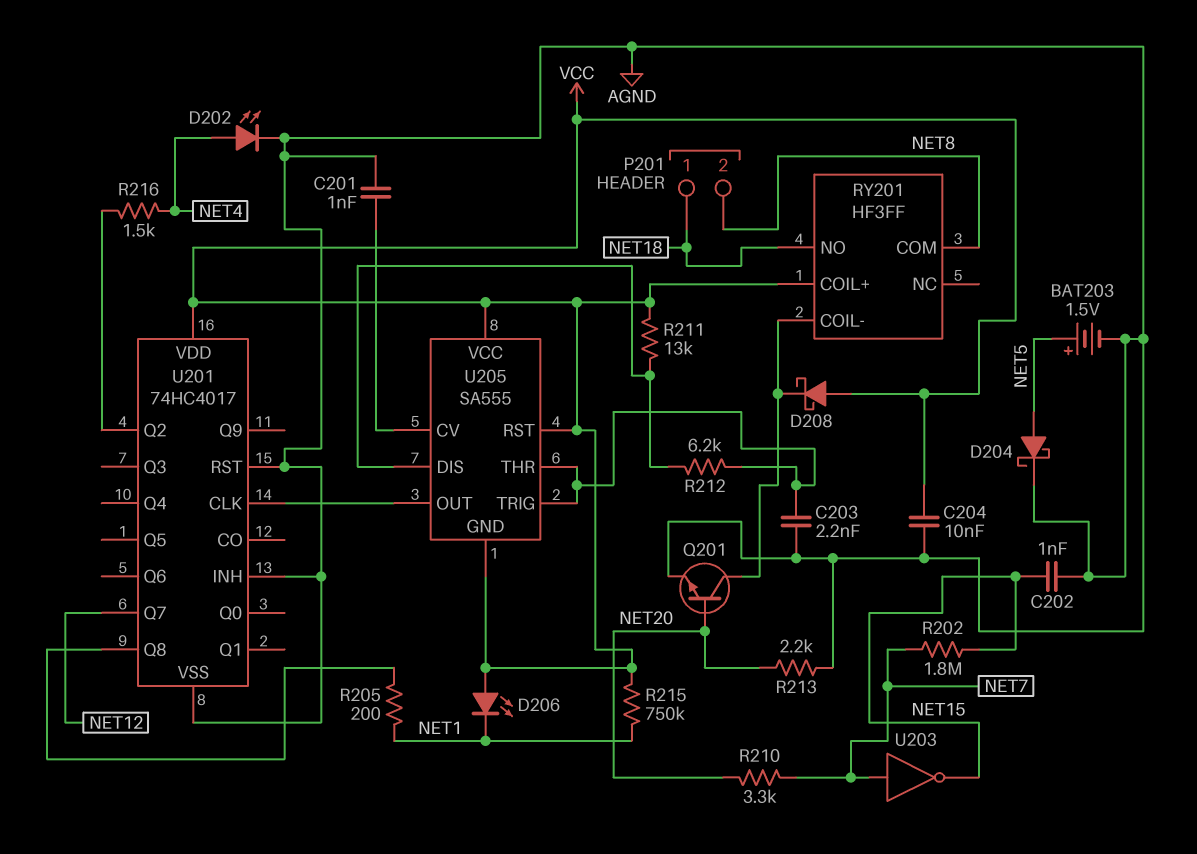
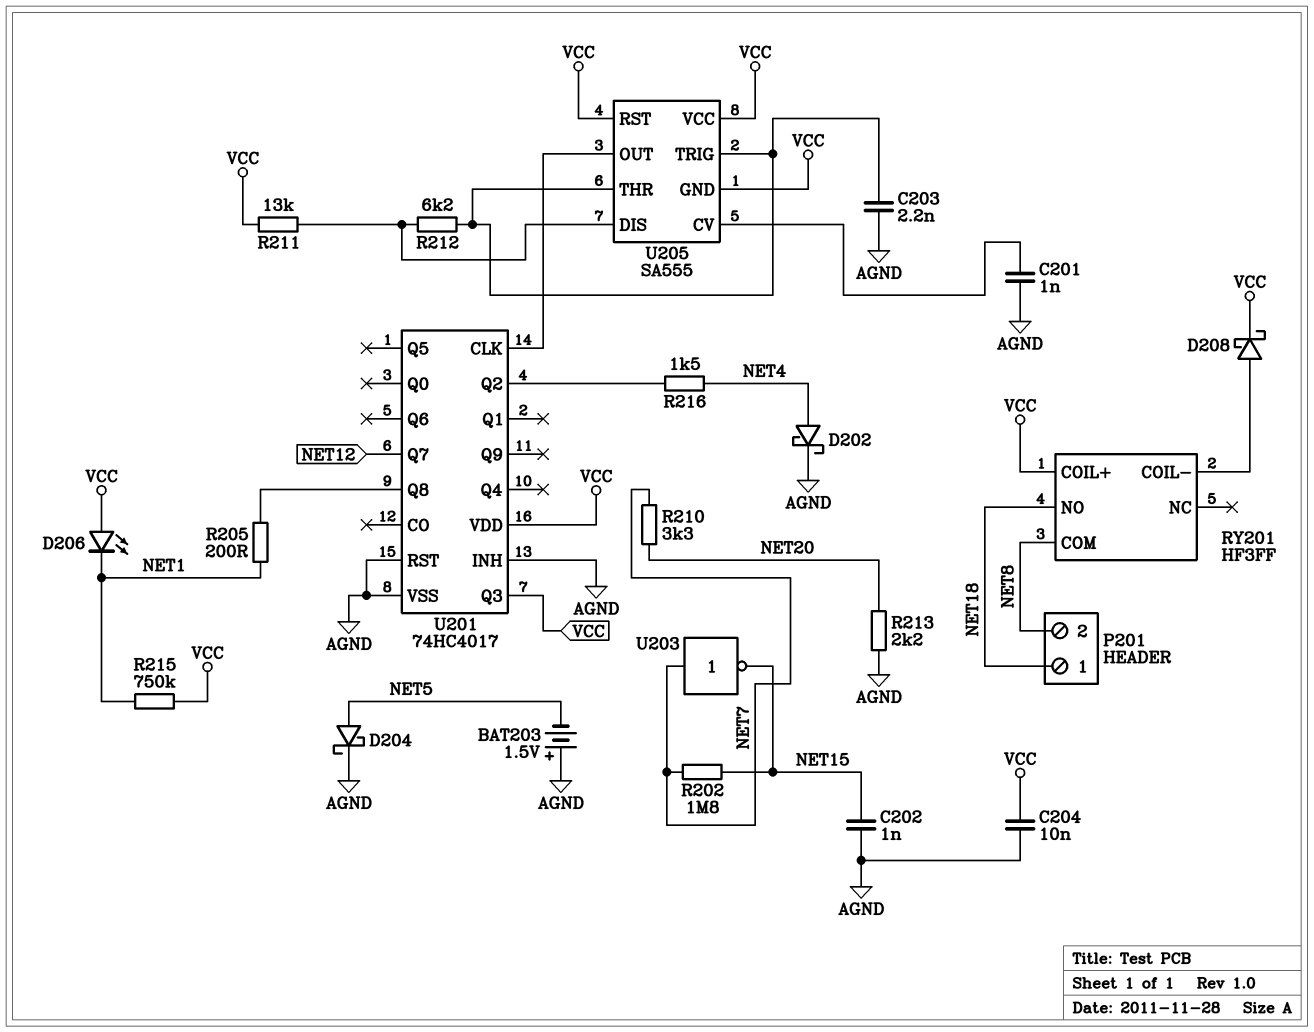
BAT203: 1.5V (plus NET5, minus AGND) -> 1.5V (plus AGND, minus NET5)
D202: LED (A NET4, K AGND) -> schottky (A NET4, K AGND)
D208: schottky (A VCC, K RY201/COIL-) -> schottky (A RY201/COIL-, K VCC)
Q201: NPN (B NET20, C RY201/COIL-, E AGND) -> none
U201 pin Q3: none -> VCC

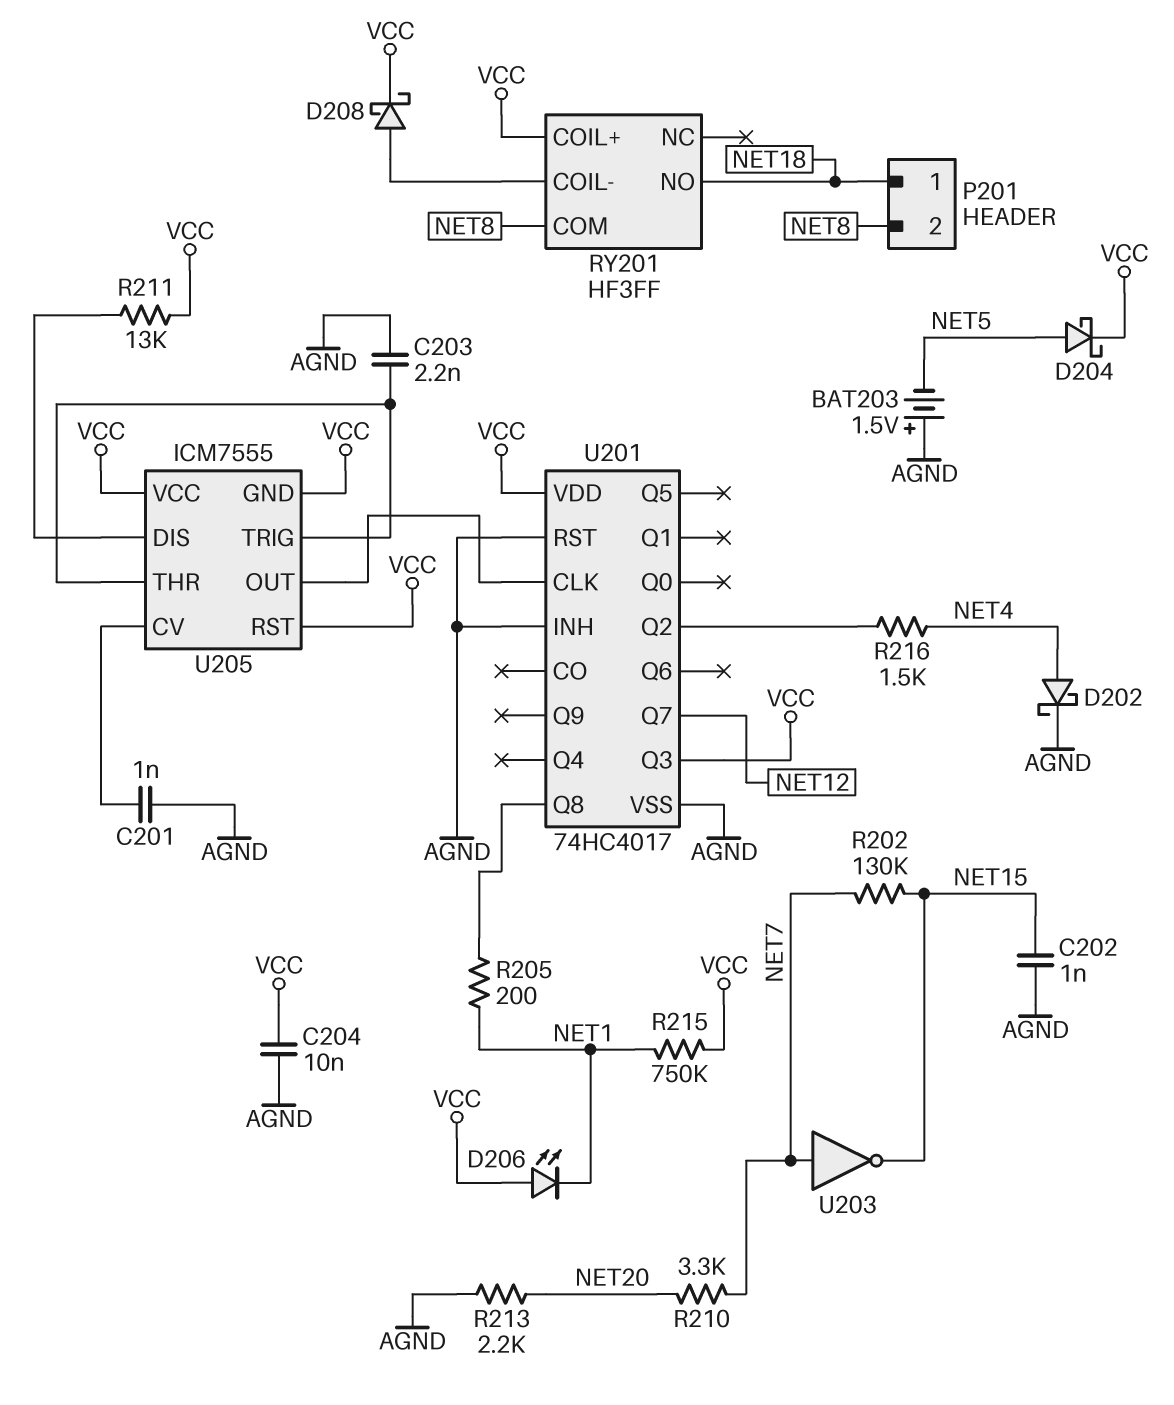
D204: schottky (A NET5, K AGND) -> schottky (A NET5, K VCC)
R202: 1.8M (NET7, NET15) -> 130k (NET7, NET15)
R212: 6.2k (U205/DIS, U205/THR) -> none
U205: SA555 -> ICM7555

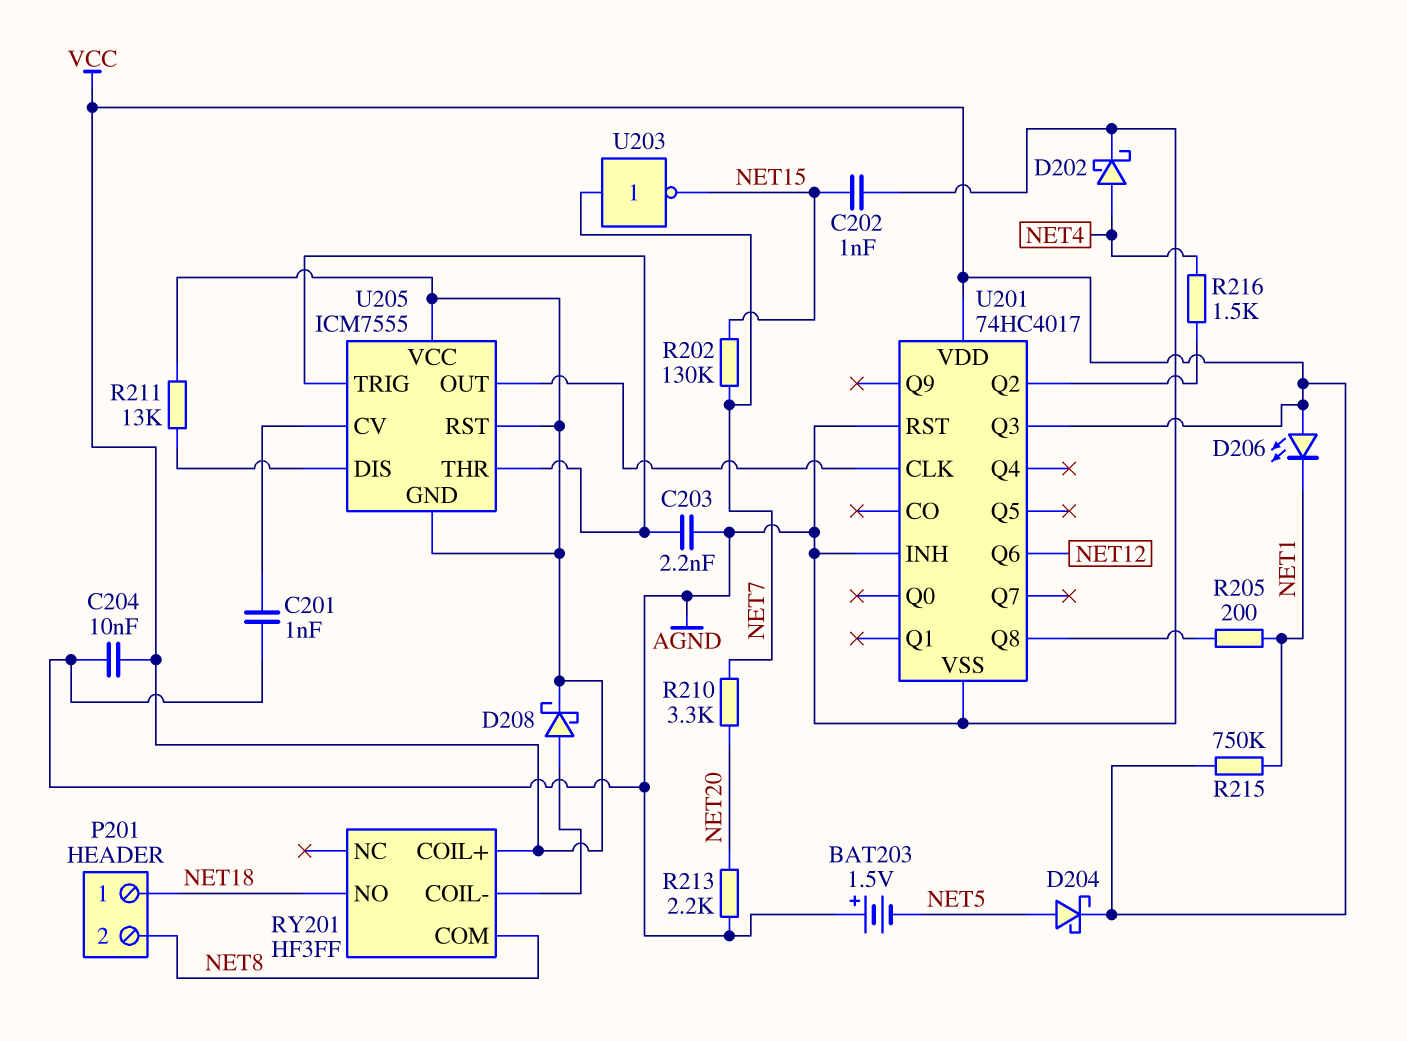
U201 pin Q6: none -> NET12
U201 pin Q7: NET12 -> none

